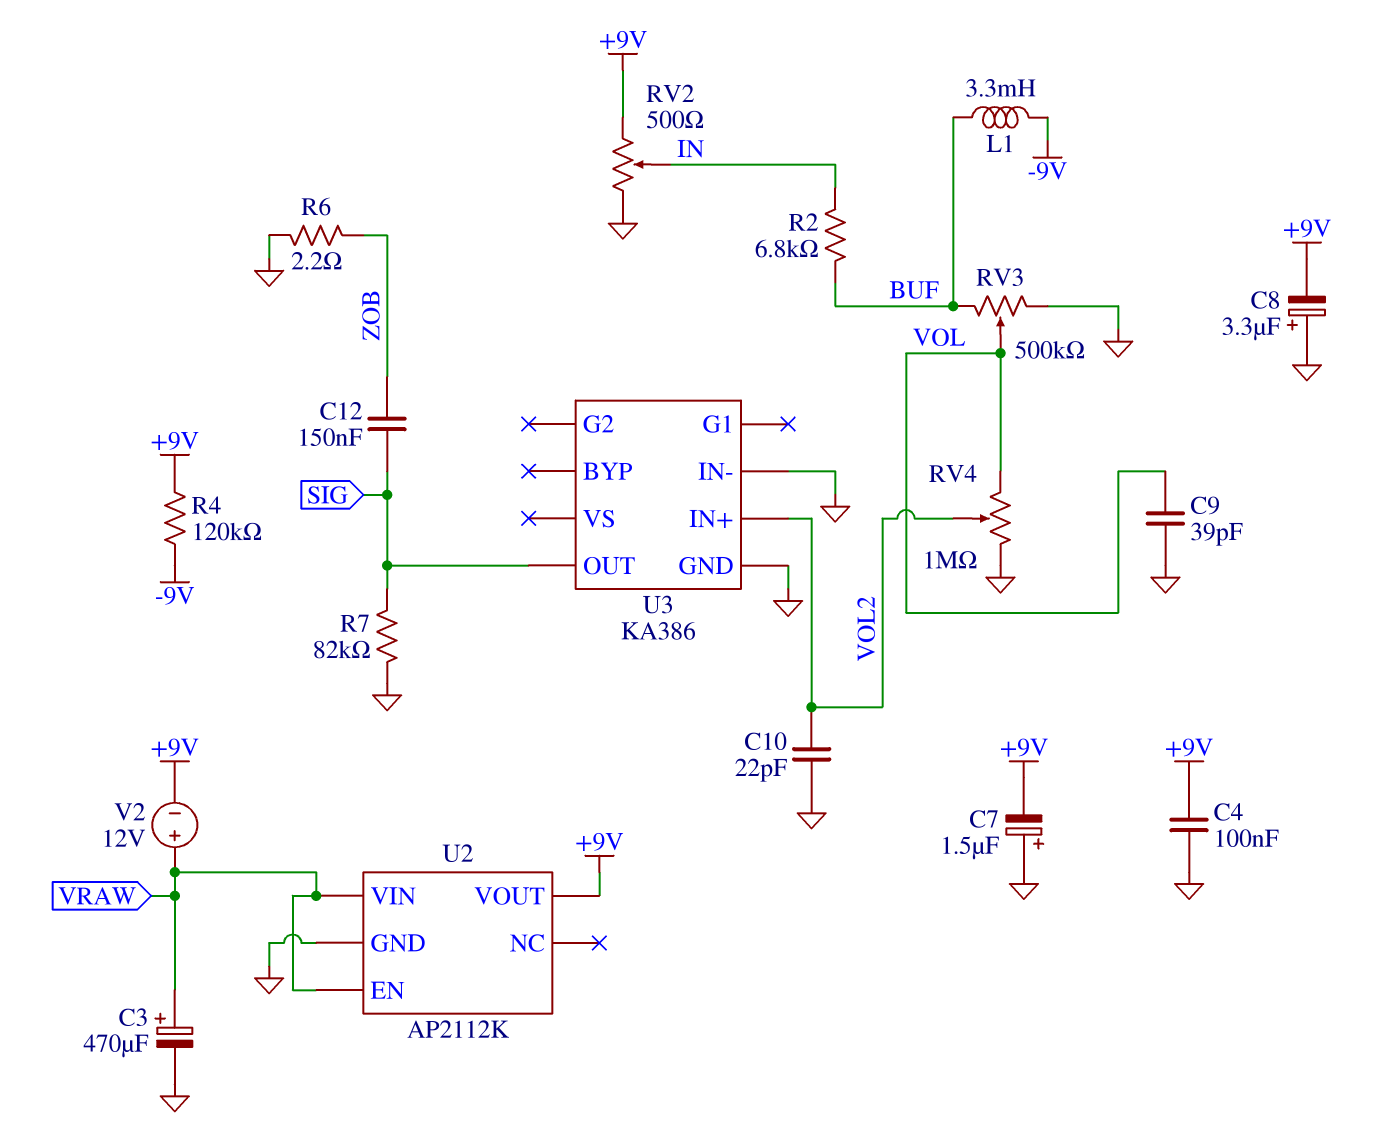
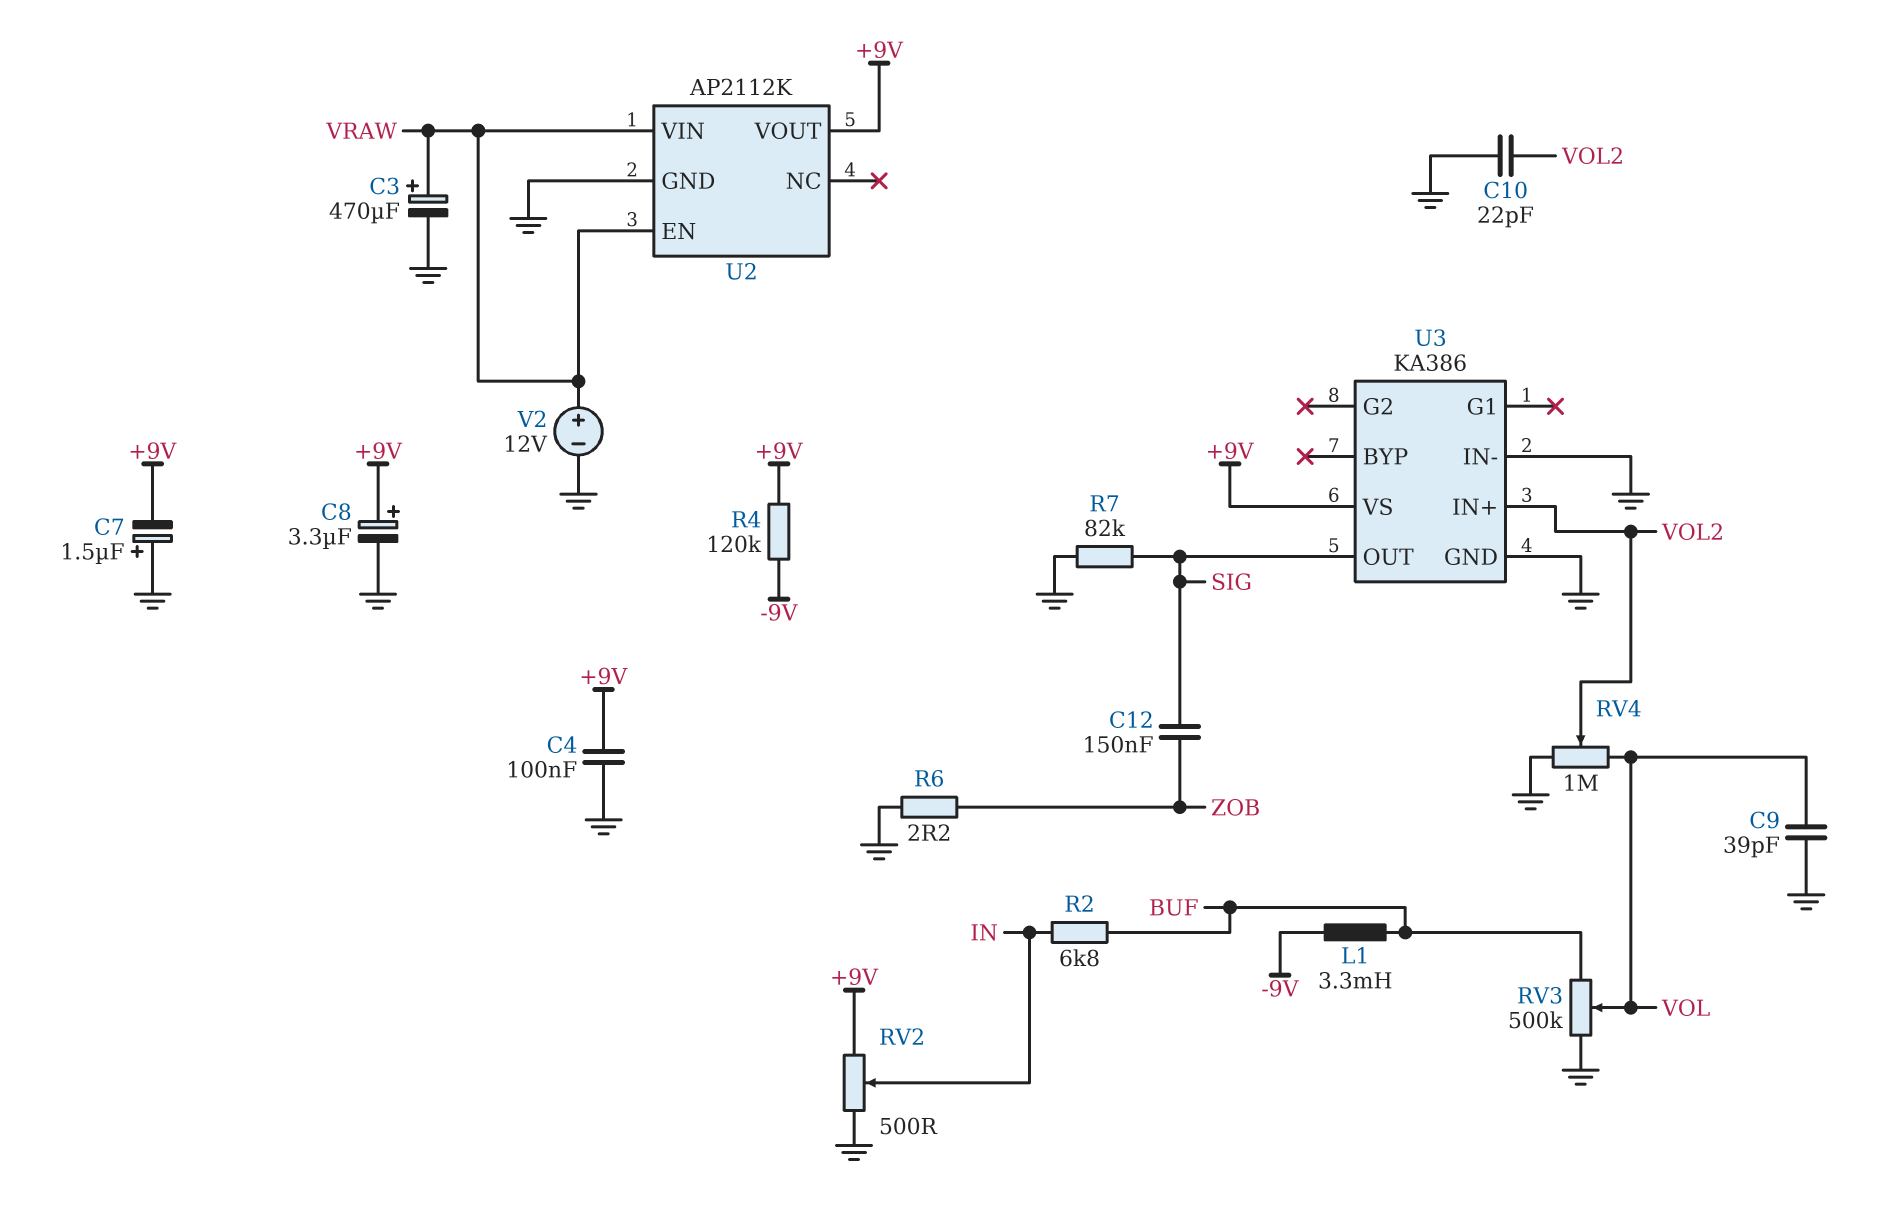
C8: 3.3uF (plus GND, minus +9V) -> 3.3uF (plus +9V, minus GND)
U3 pin VS: none -> +9V
V2: 12V (plus VRAW, minus +9V) -> 12V (plus VRAW, minus GND)

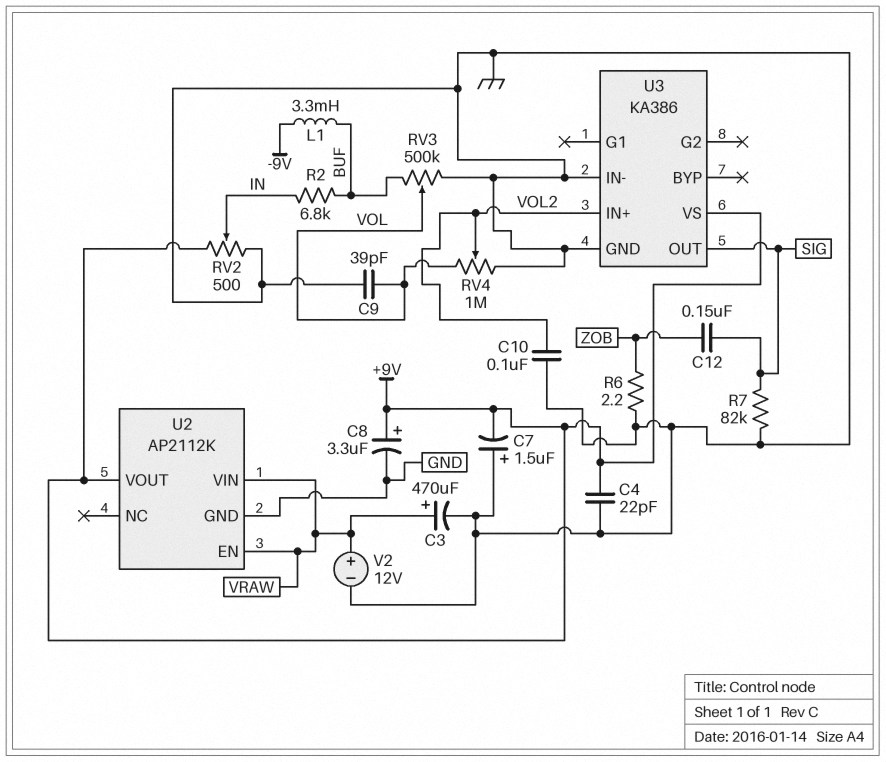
C4: 100nF (+9V, GND) -> 22pF (+9V, GND)
C10: 22pF (GND, VOL2) -> 100nF (GND, VOL2)
R4: 120k (+9V, -9V) -> none

